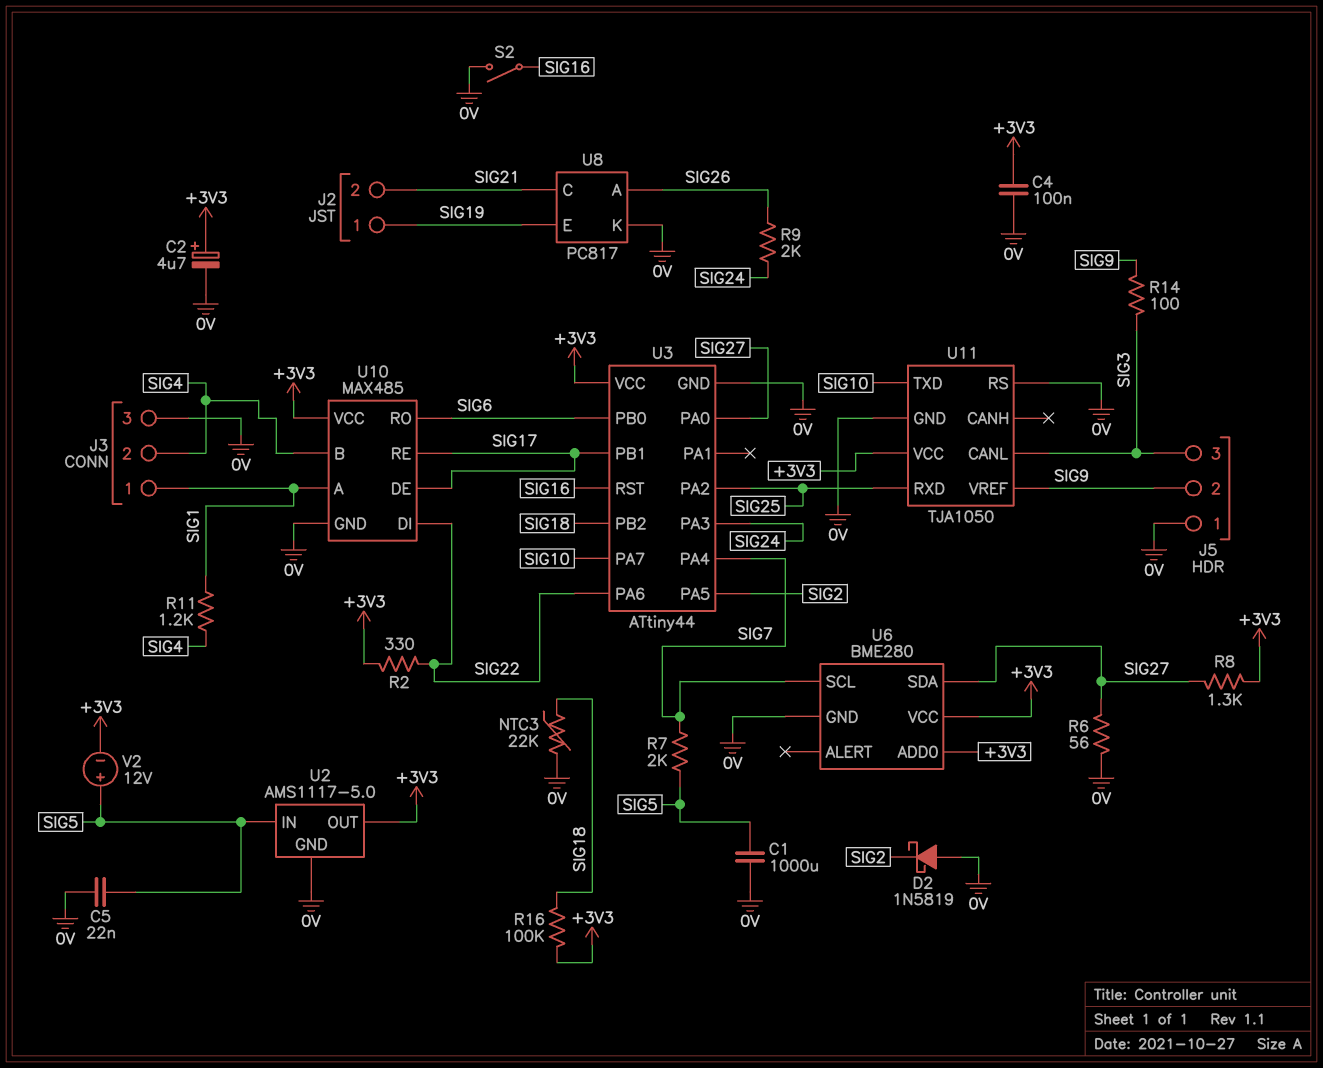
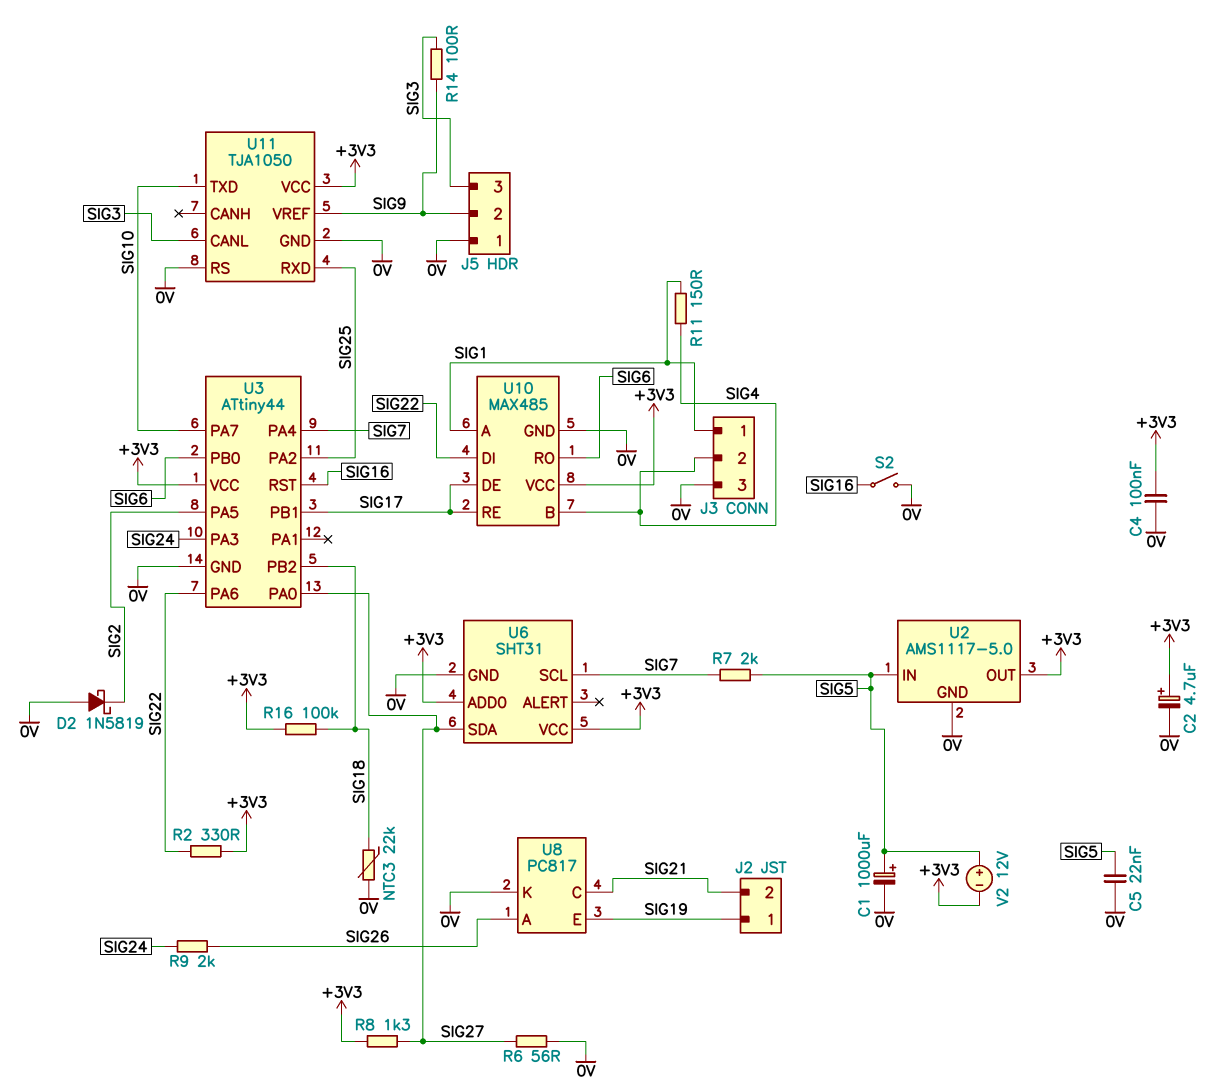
C1: 1000uF (0V, SIG5) -> 1000uF (plus SIG5, minus 0V)
R11: 1.2k (SIG1, SIG4) -> 150 (SIG1, SIG4)
U6: BME280 -> SHT31

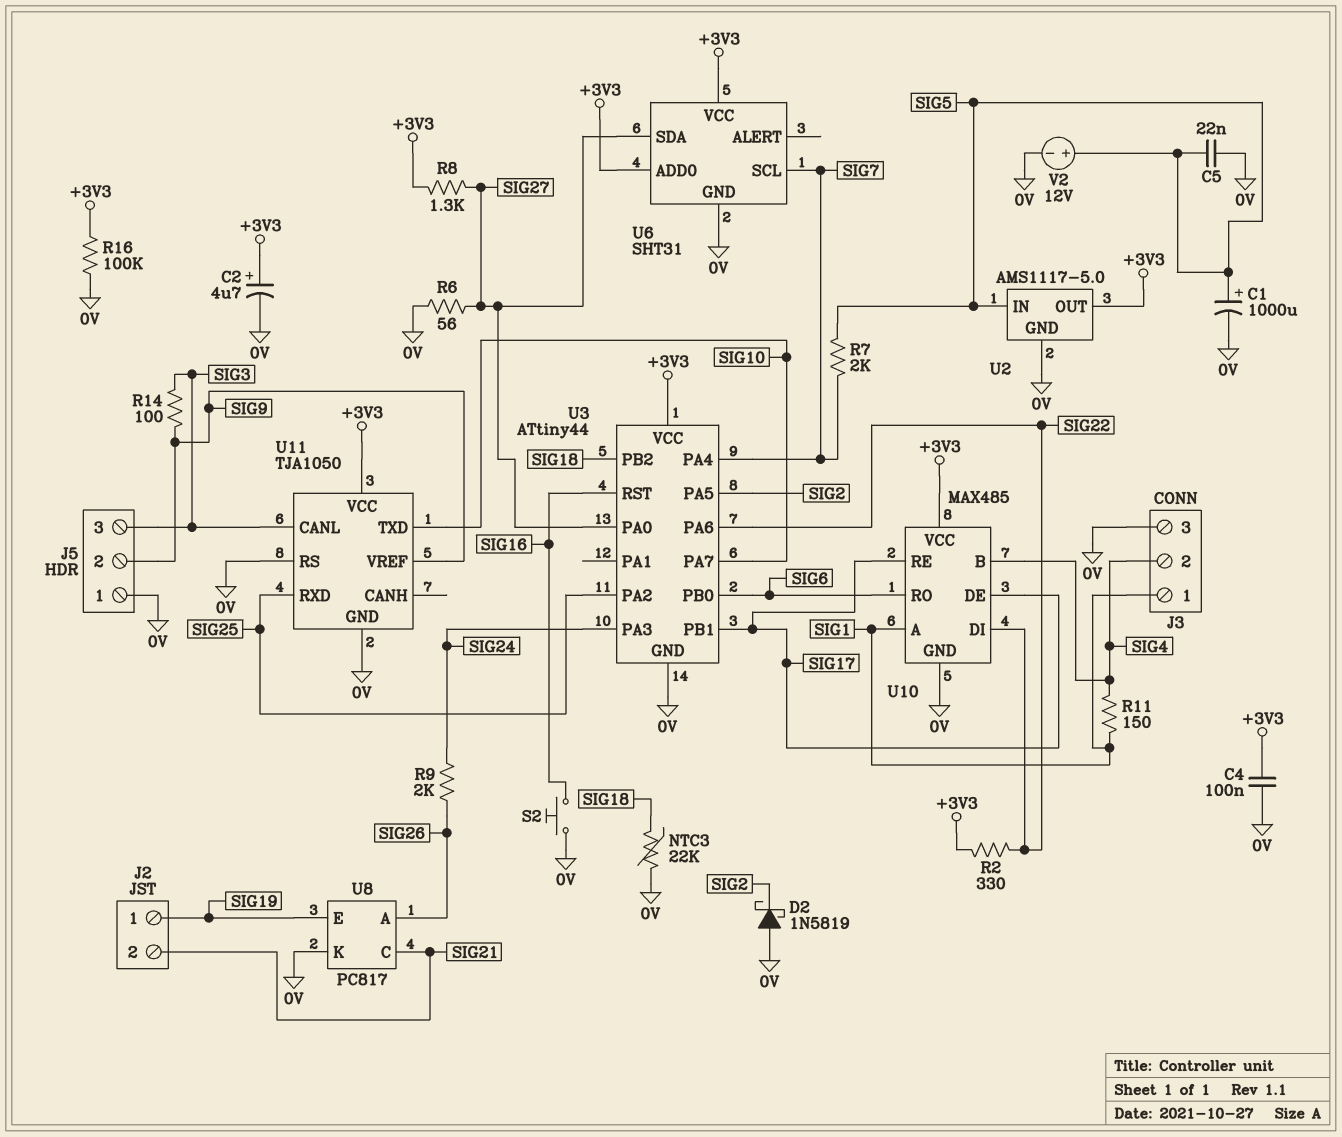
R16: 100k (+3V3, SIG18) -> 100k (+3V3, 0V)
S2: switch (0V, SIG16) -> button (0V, SIG16)
V2: 12V (plus SIG5, minus +3V3) -> 12V (plus SIG5, minus 0V)

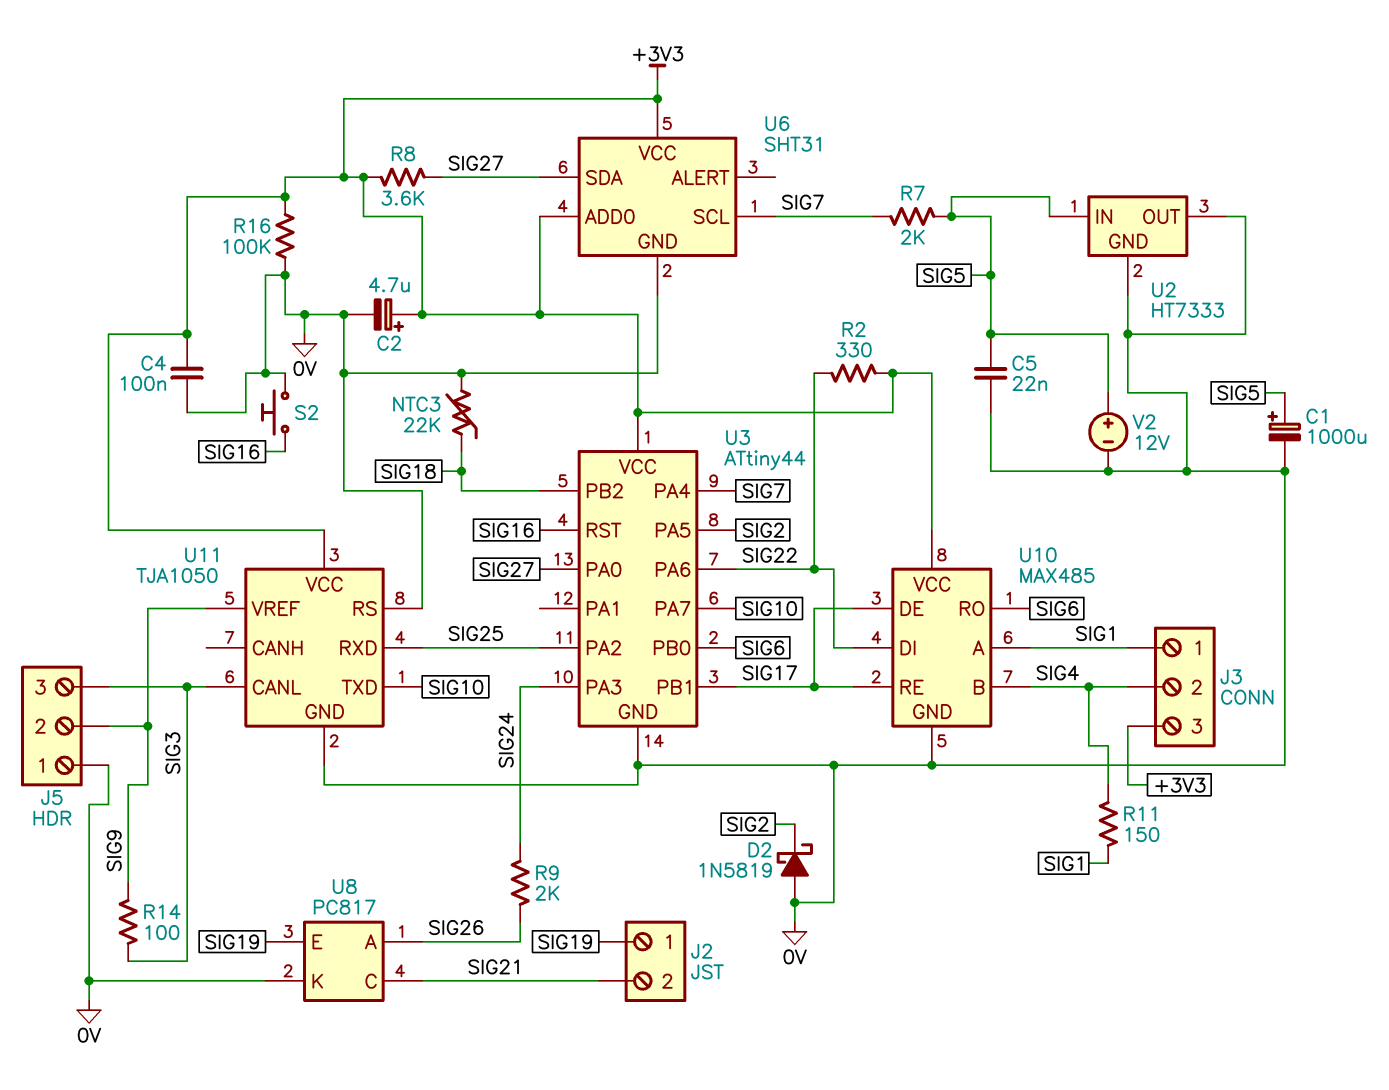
J3 pin 3: 0V -> +3V3
R6: 56 (0V, SIG27) -> none
R8: 1.3k (+3V3, SIG27) -> 3.6k (+3V3, SIG27)
U2: AMS1117-5.0 -> HT7333
U2 pin OUT: +3V3 -> 0V

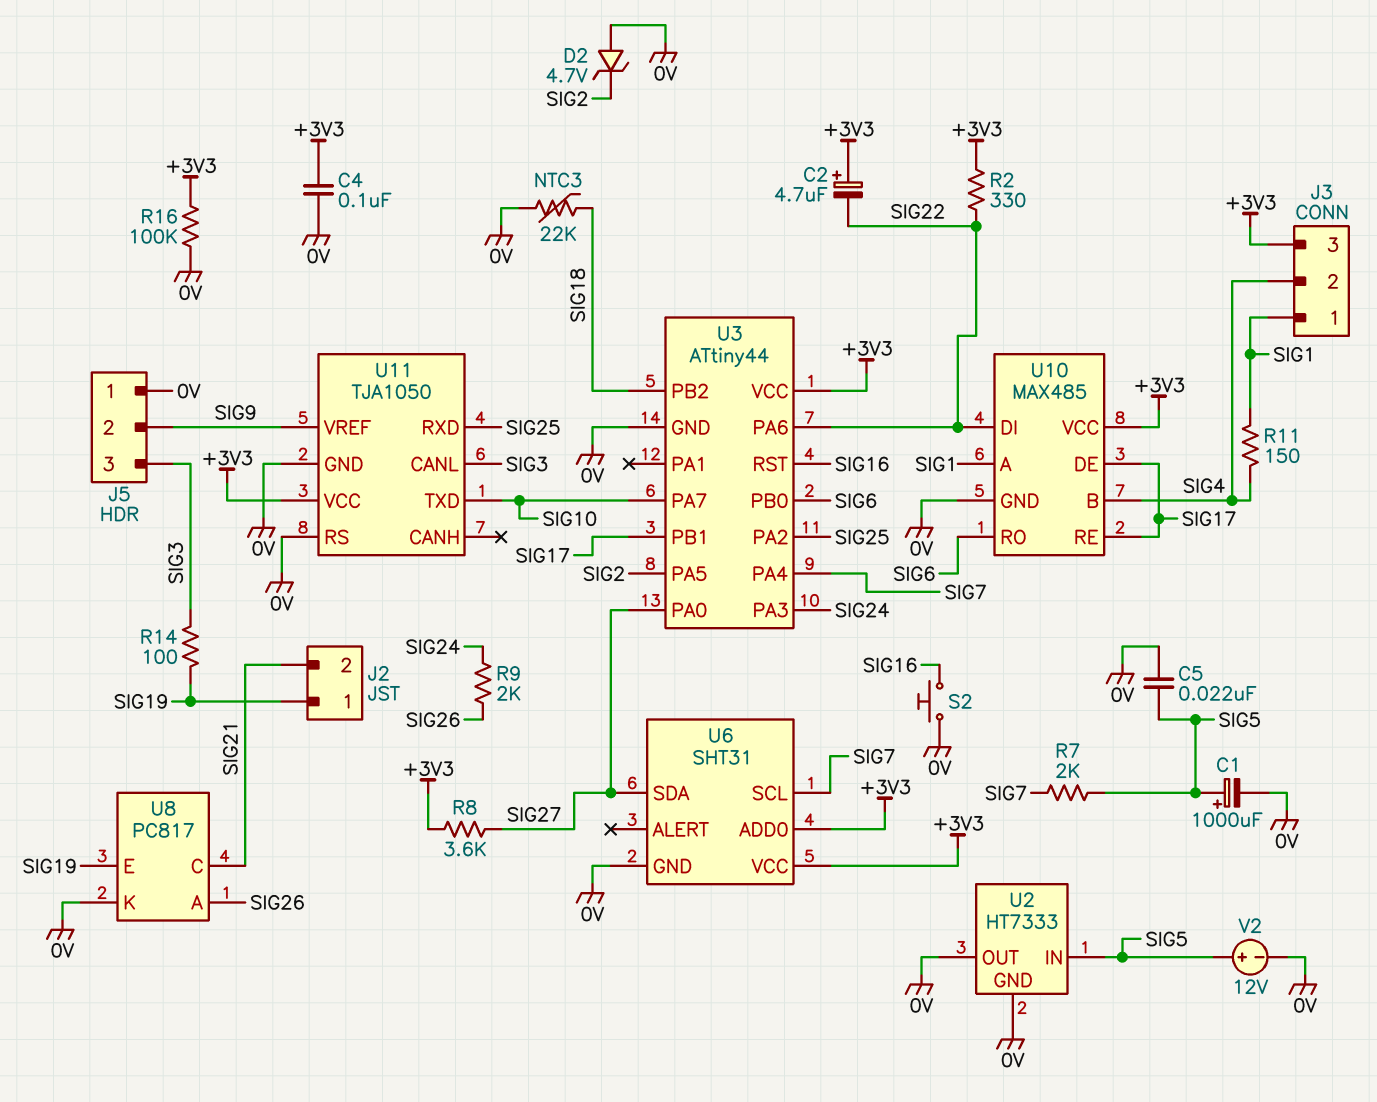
C2: 4.7uF (plus +3V3, minus 0V) -> 4.7uF (plus +3V3, minus SIG22)
D2: schottky 1N5819 (A 0V, K SIG2) -> zener 4.7V (A 0V, K SIG2)
R14: 100 (SIG3, SIG9) -> 100 (SIG3, SIG19)

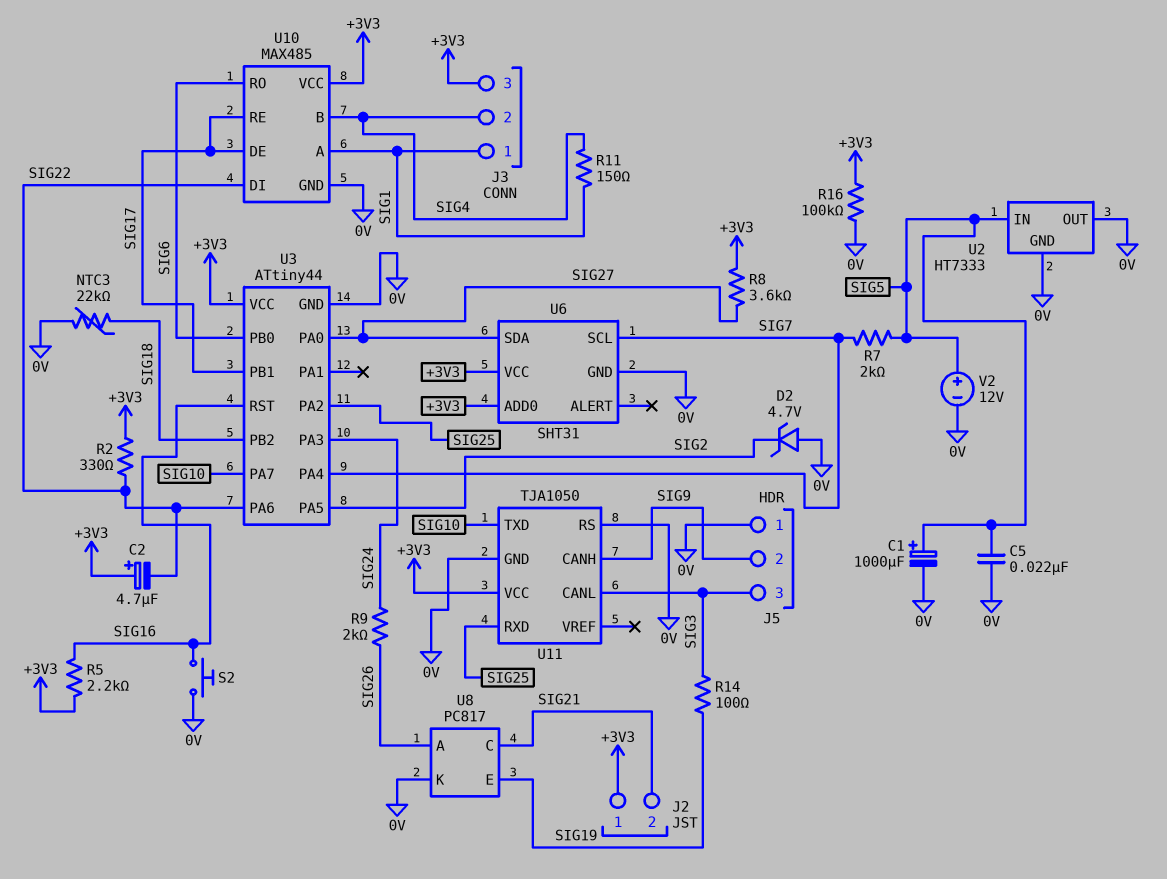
C4: 100nF (+3V3, 0V) -> none
J2 pin 1: SIG19 -> +3V3
R5: none -> 2.2k (+3V3, SIG16)
U11 pin CANH: none -> SIG9
U11 pin VREF: SIG9 -> none

